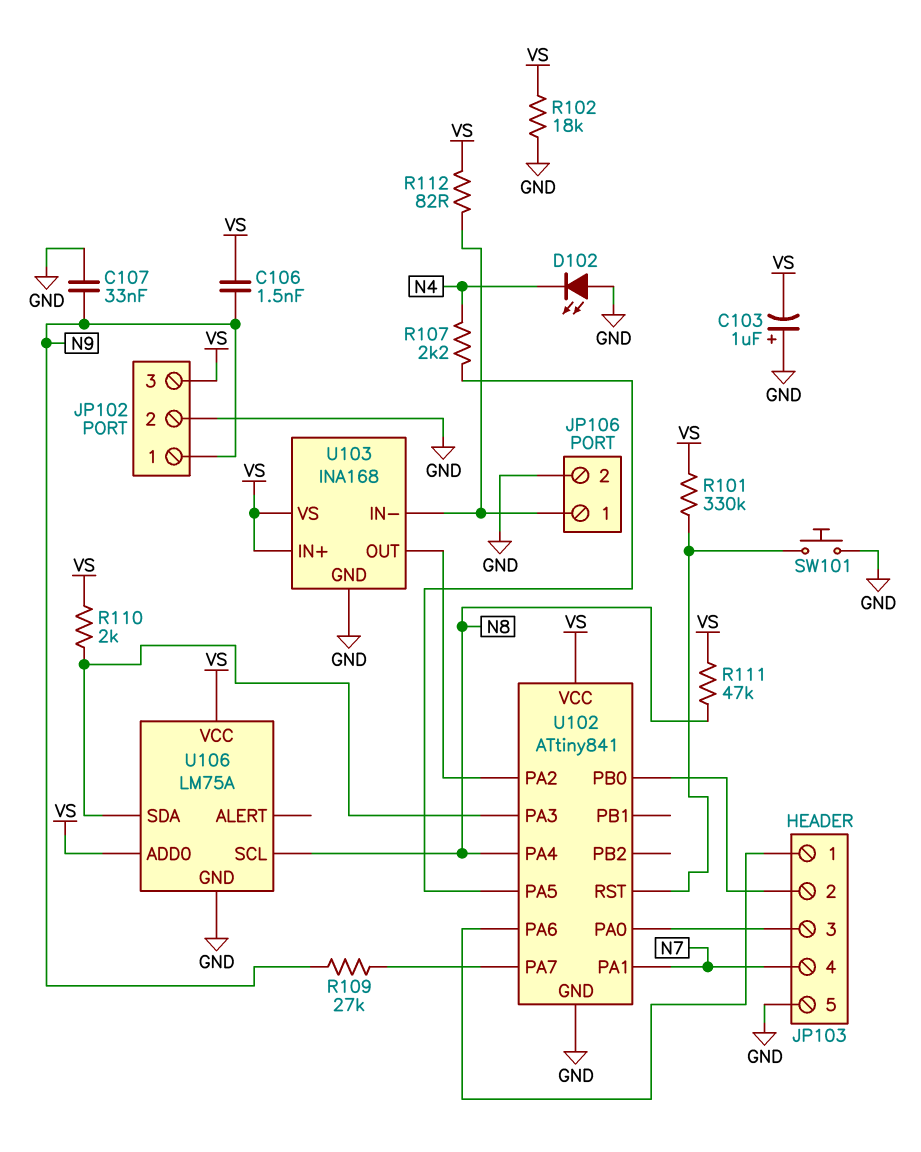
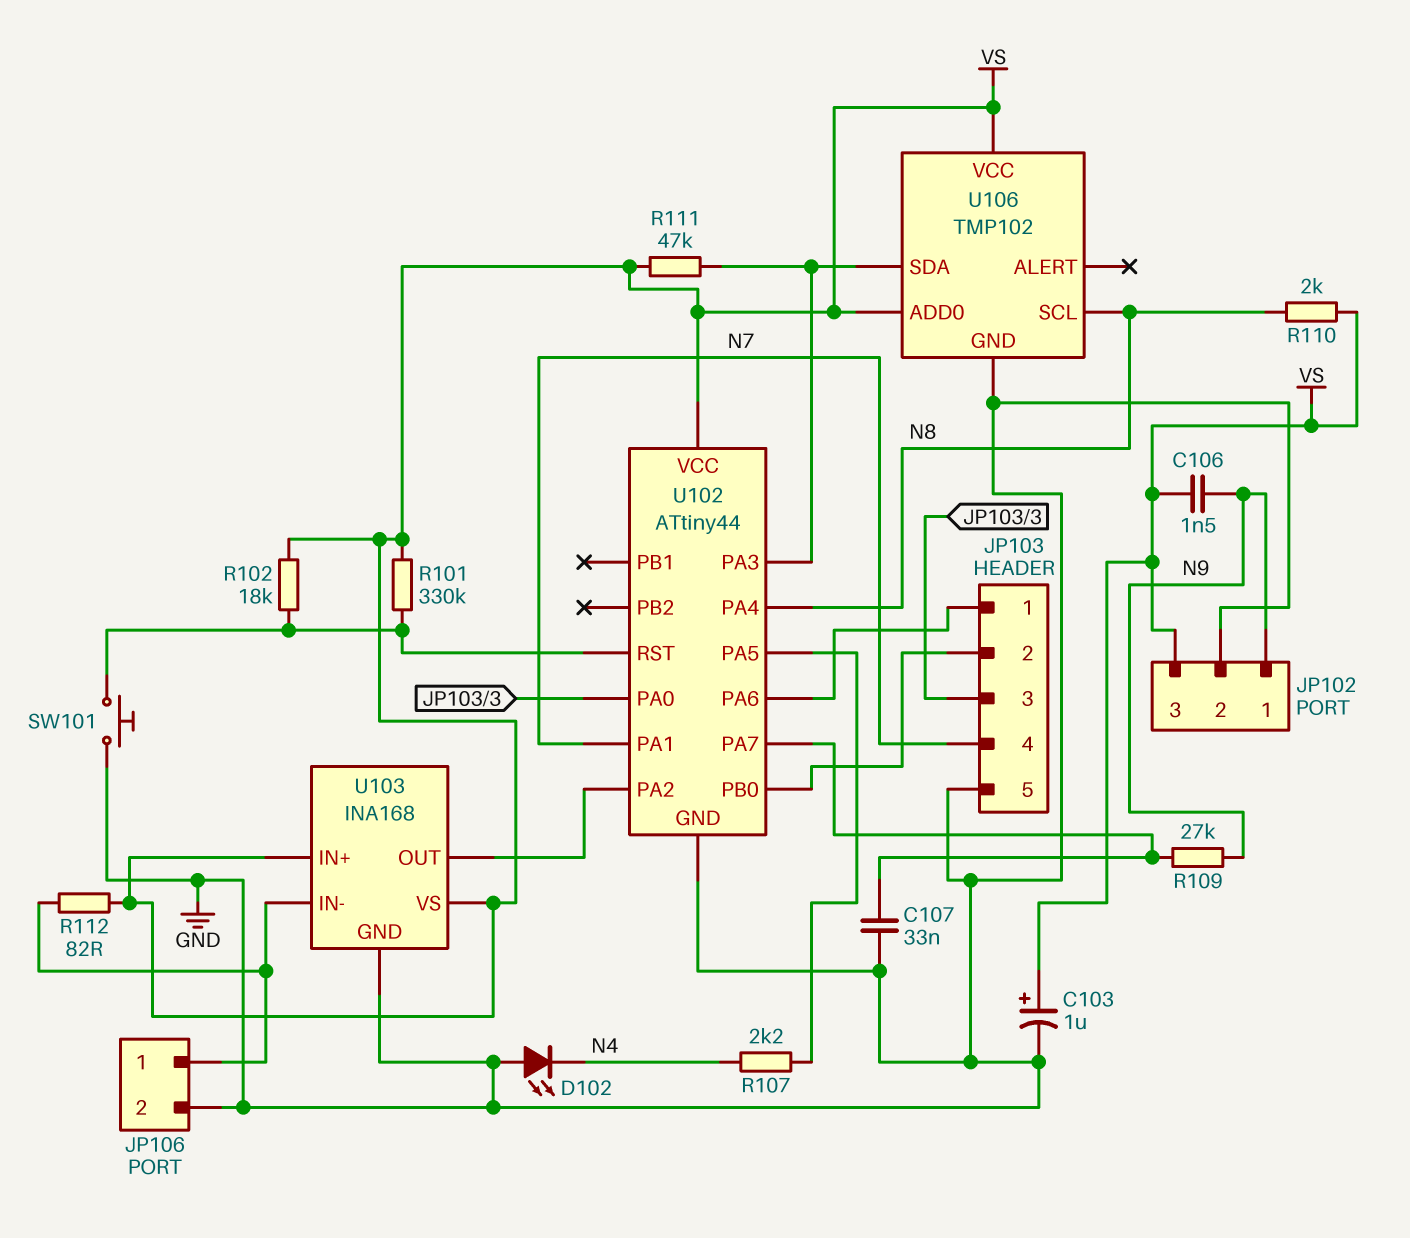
C103: 1uF (plus GND, minus VS) -> 1uF (plus VS, minus GND)
C107: 33nF (GND, N9) -> 33nF (GND, U102/PA7)
R102: 18k (GND, VS) -> 18k (U102/RST, VS)
R110: 2k (U102/PA3, VS) -> 2k (N8, VS)
R111: 47k (N8, VS) -> 47k (U102/PA3, VS)
U102: ATtiny841 -> ATtiny44
U106: LM75A -> TMP102

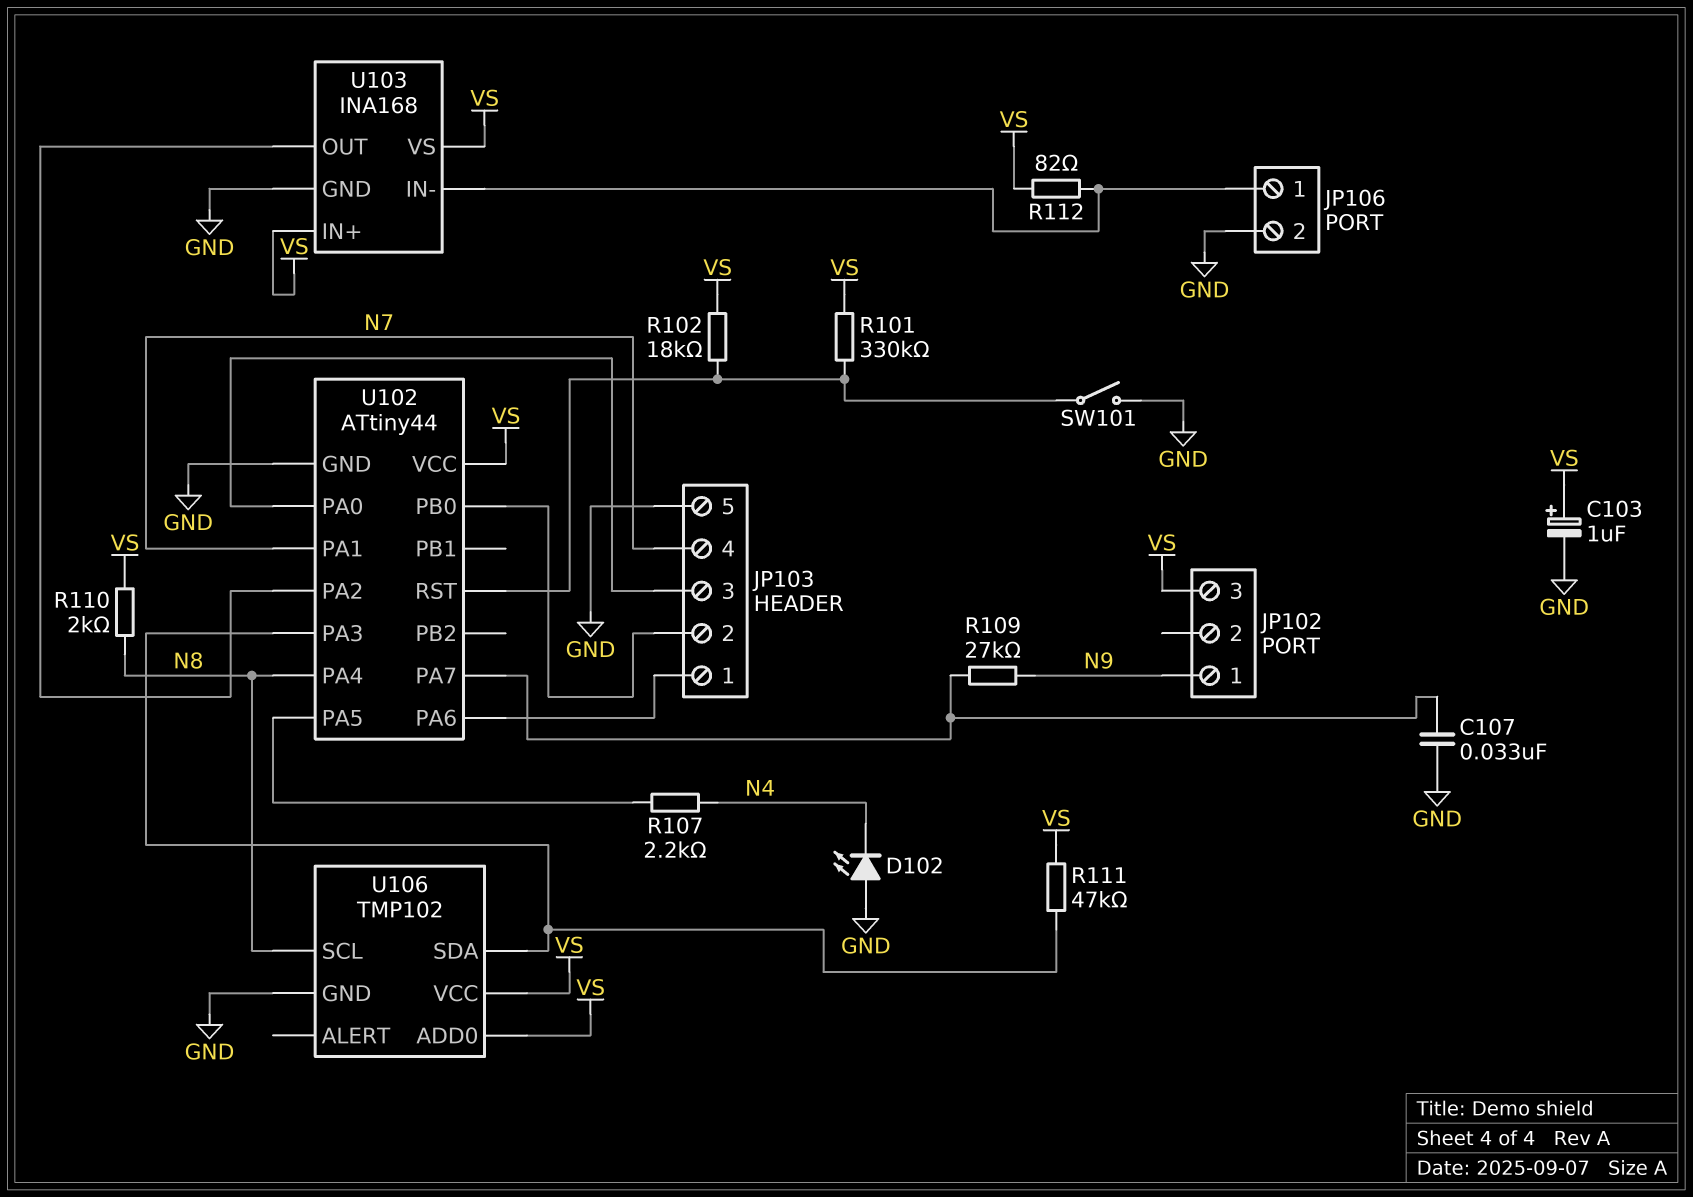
C106: 1.5nF (N9, VS) -> none
JP102 pin 2: GND -> none
SW101: button (GND, U102/RST) -> switch (GND, U102/RST)

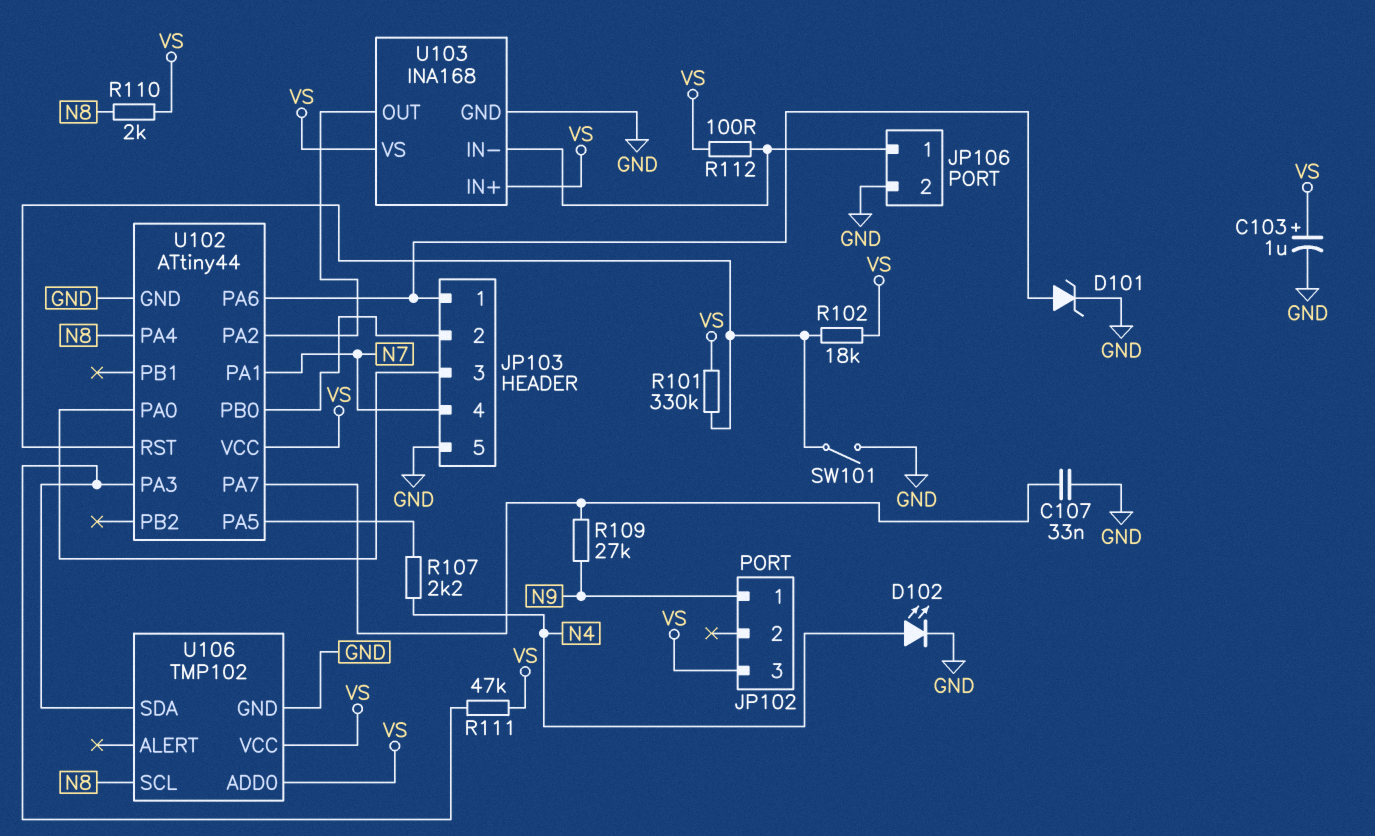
D101: none -> zener (A JP103/1, K GND)
D102: LED (A GND, K N4) -> LED (A N4, K GND)
R112: 82 (JP106/1, VS) -> 100 (JP106/1, VS)

